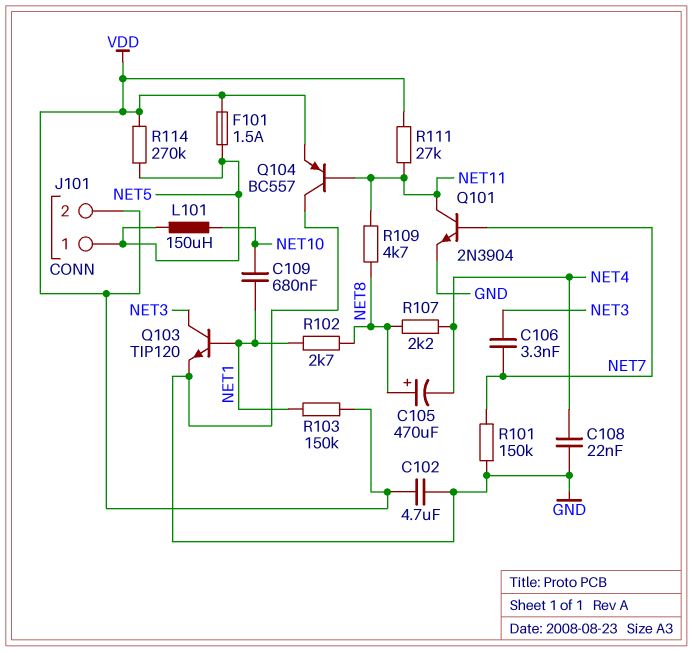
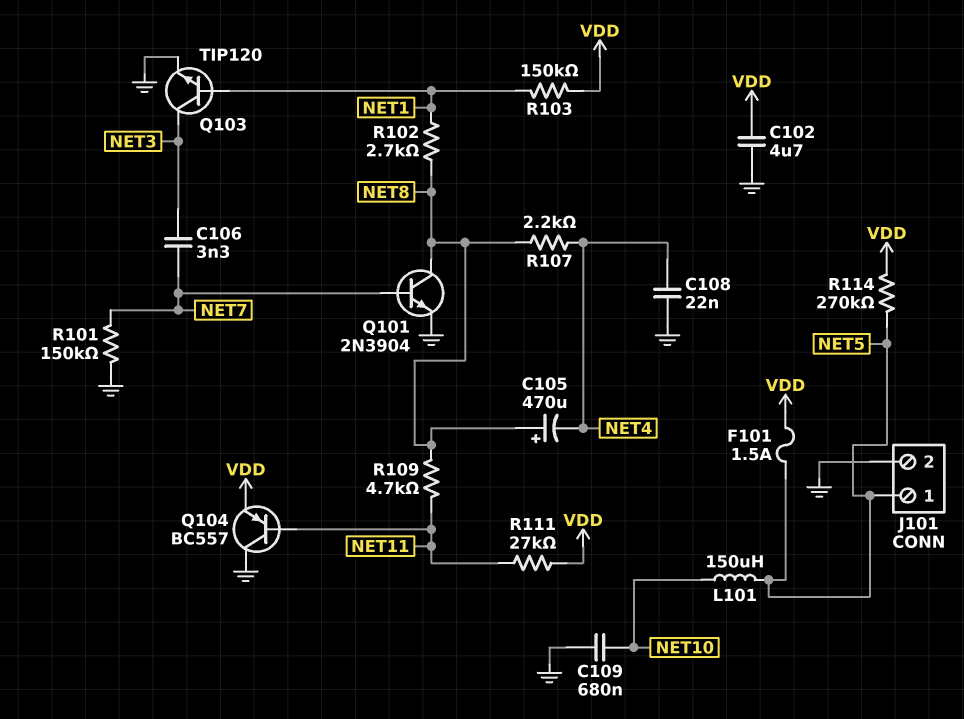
C109: 680nF (NET1, NET10) -> 680nF (GND, NET10)
J101 pin 2: VDD -> GND
Q101: NPN 2N3904 (B NET7, C NET11, E GND) -> NPN 2N3904 (B NET7, C NET8, E GND)

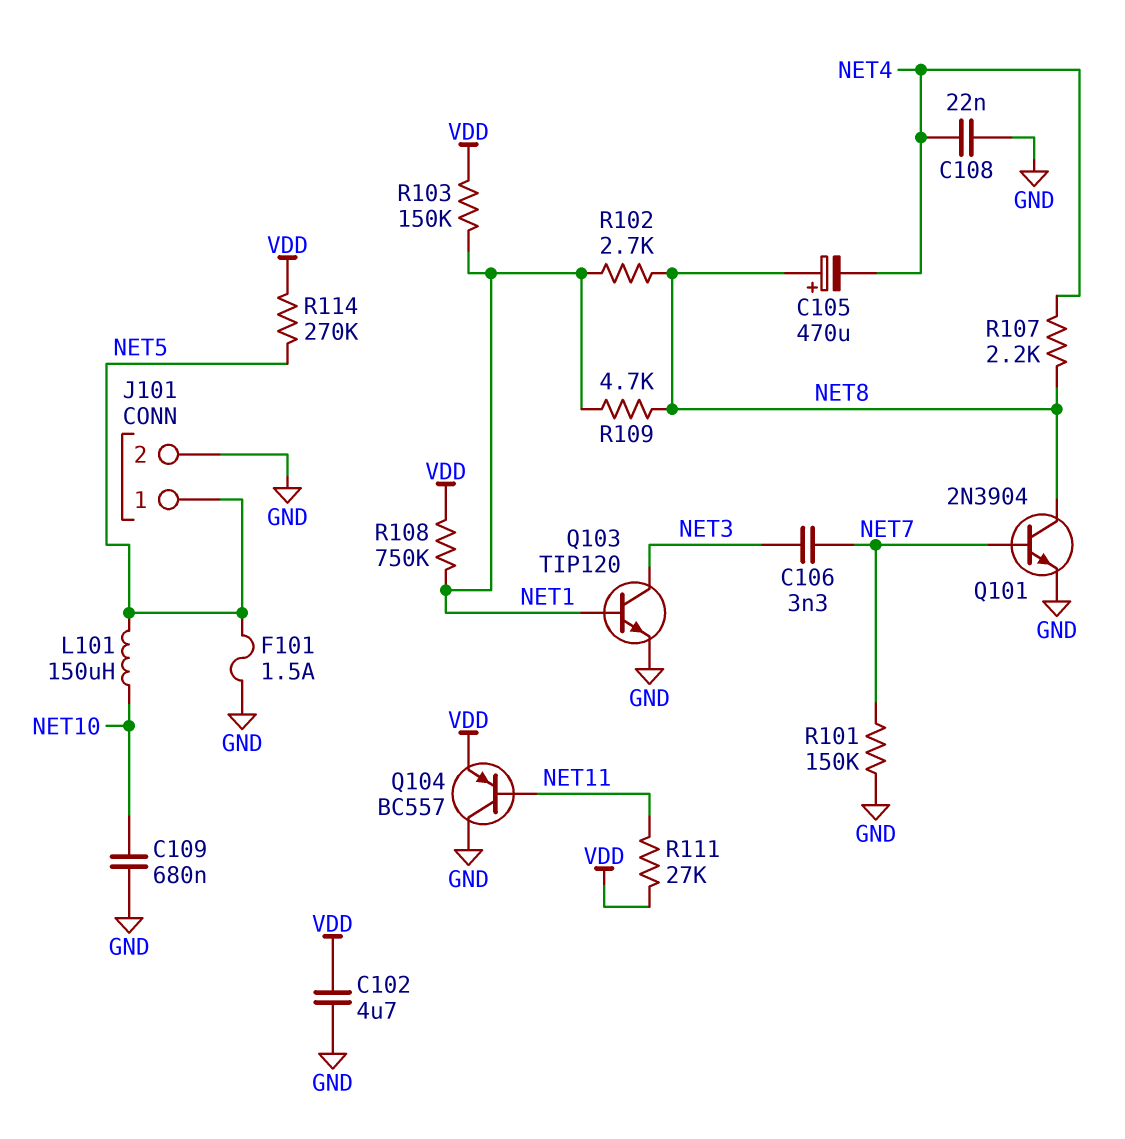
F101: 1.5A (NET5, VDD) -> 1.5A (GND, NET5)
R108: none -> 750k (NET1, VDD)
R109: 4.7k (NET8, NET11) -> 4.7k (NET1, NET8)

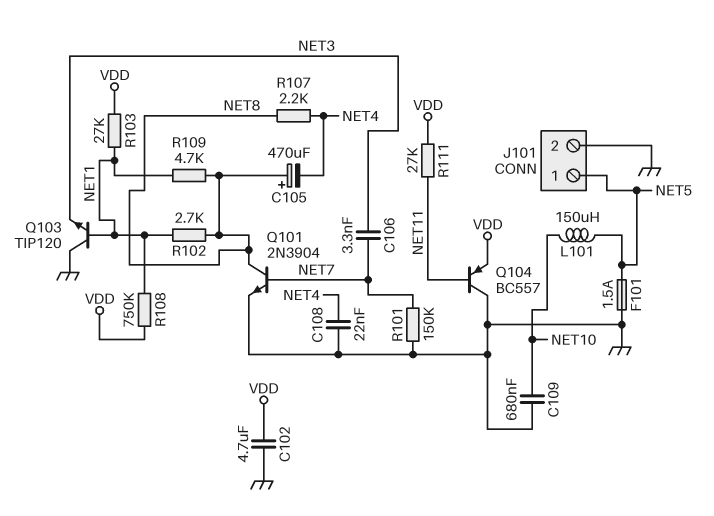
Q103: NPN TIP120 (B NET1, C NET3, E GND) -> NPN TIP120 (B NET1, C GND, E NET3)
R103: 150k (NET1, VDD) -> 27k (NET1, VDD)
R114: 270k (NET5, VDD) -> none

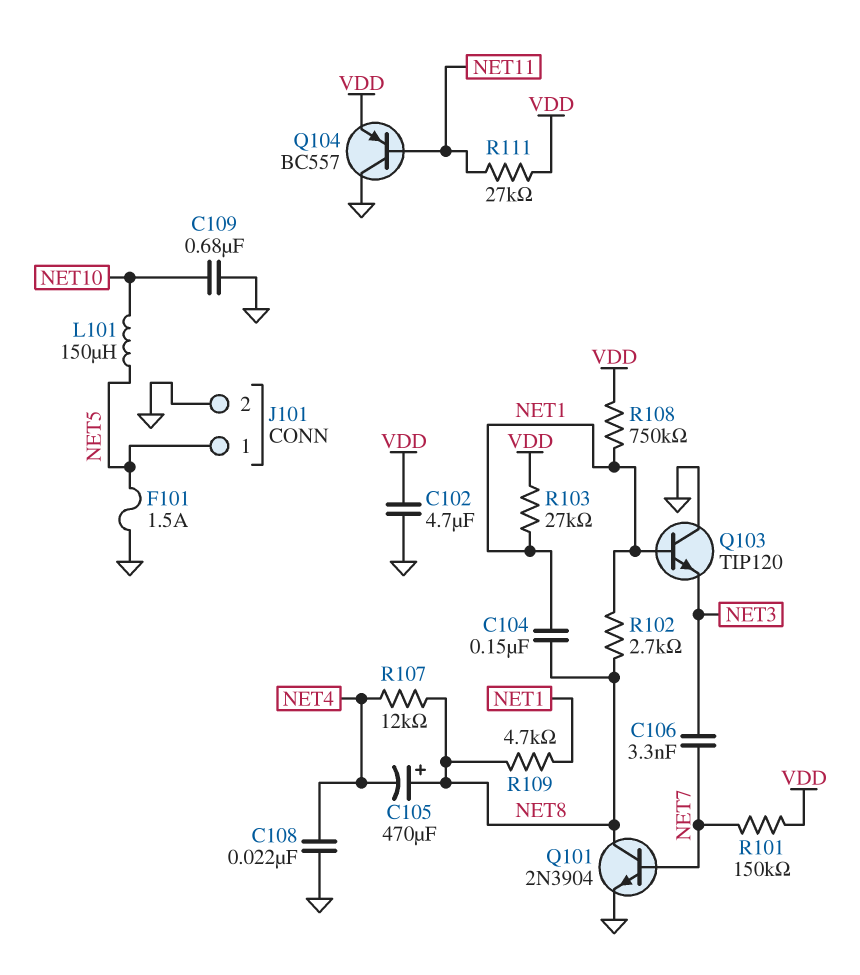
C104: none -> 150nF (NET1, NET8)
R101: 150k (GND, NET7) -> 150k (NET7, VDD)
R107: 2.2k (NET4, NET8) -> 12k (NET4, NET8)

